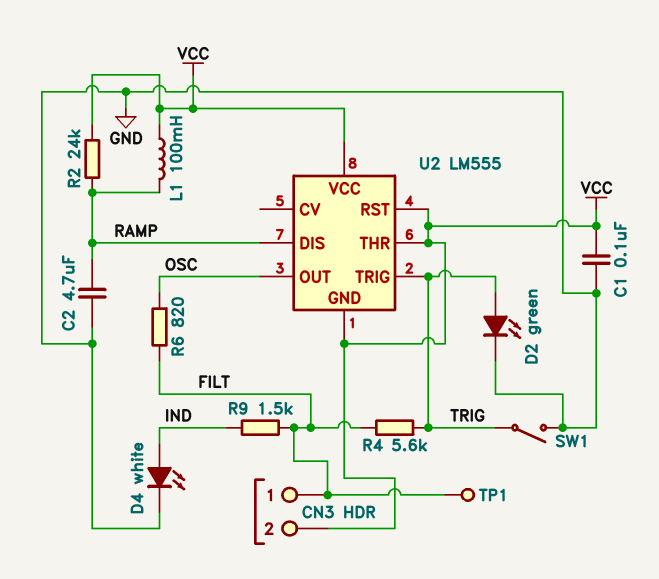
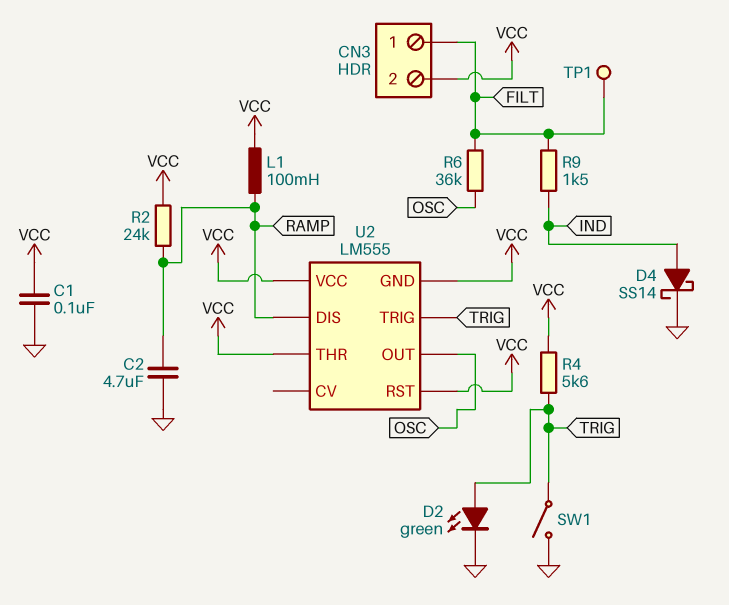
D4: LED white (A IND, K GND) -> schottky SS14 (A IND, K GND)
R4: 5.6k (FILT, TRIG) -> 5.6k (TRIG, VCC)
R6: 820 (FILT, OSC) -> 36k (FILT, OSC)

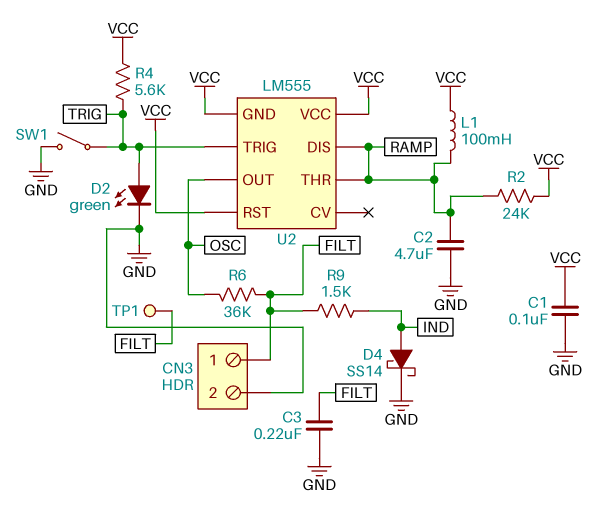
C3: none -> 220nF (FILT, GND)
CN3 pin 2: VCC -> GND
U2 pin THR: VCC -> RAMP

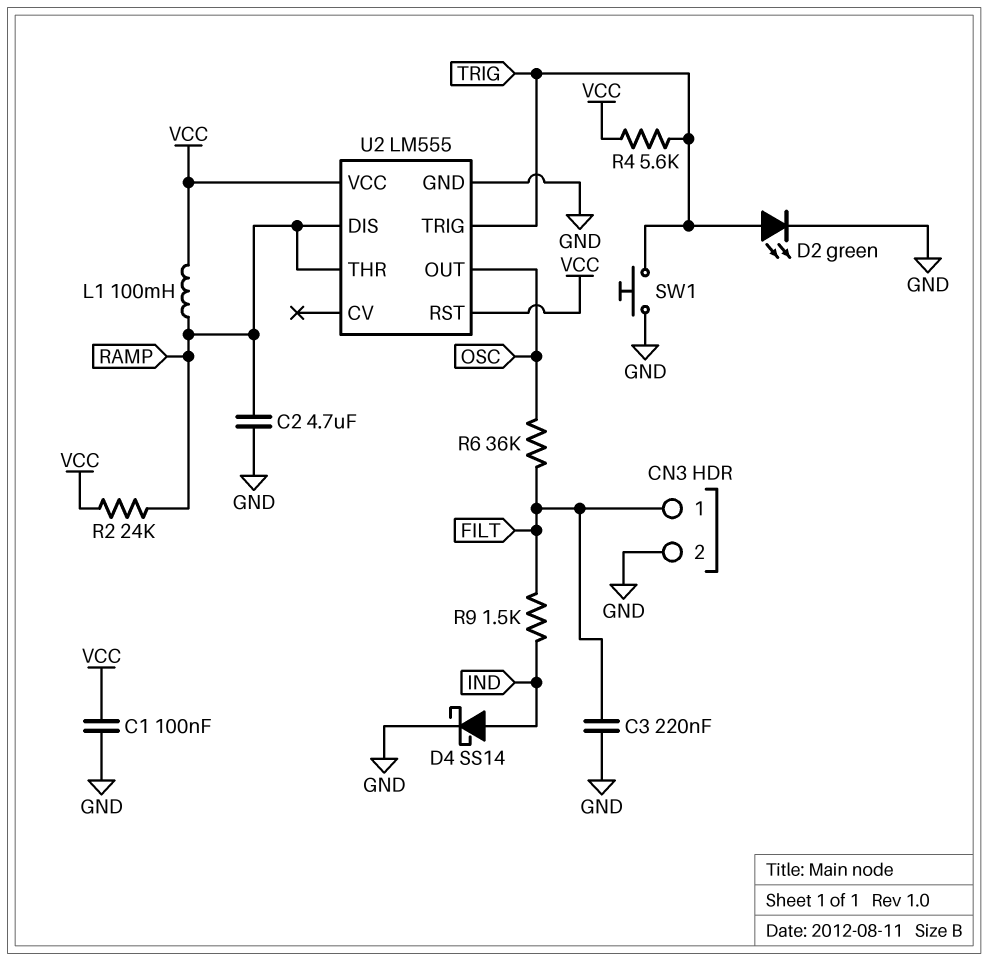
SW1: switch (GND, TRIG) -> button (GND, TRIG)
TP1: test point (FILT) -> none
U2 pin GND: VCC -> GND

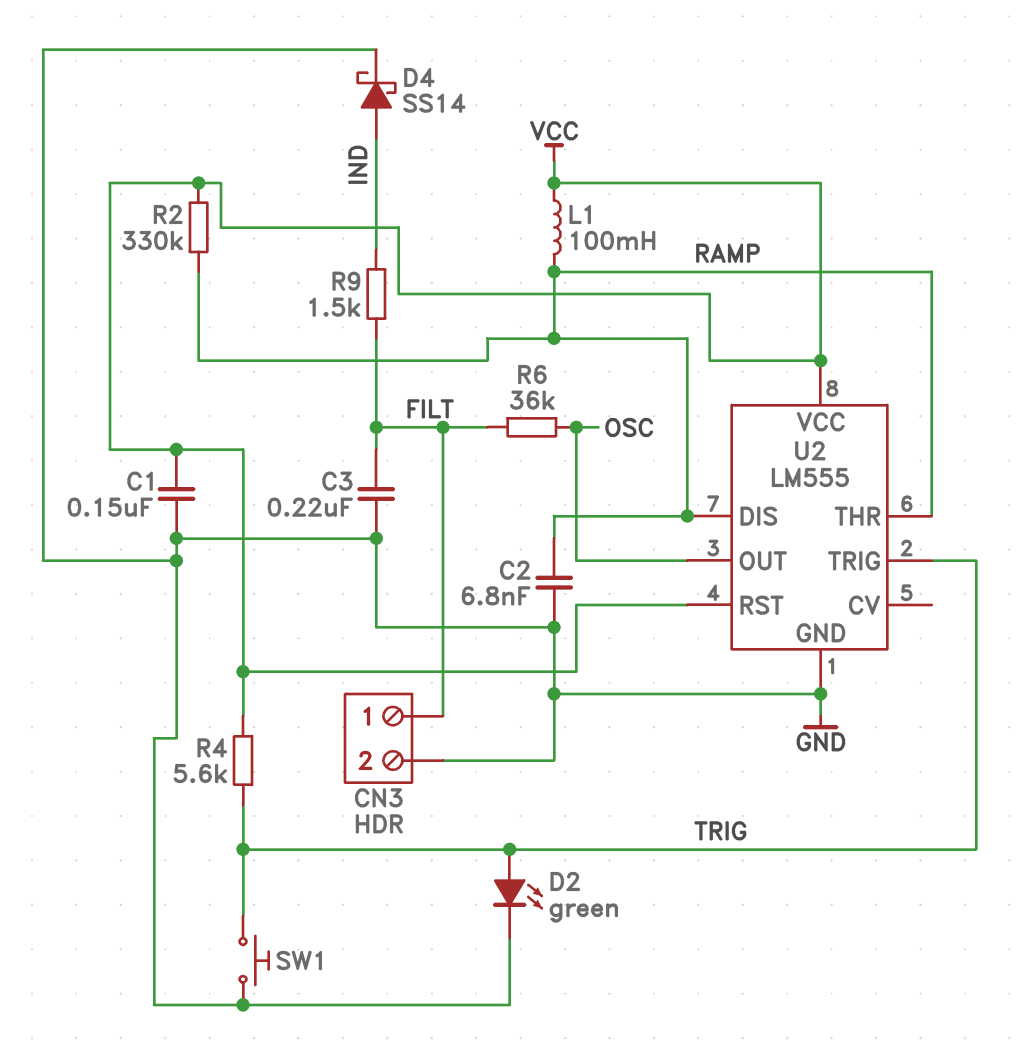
C1: 100nF (GND, VCC) -> 150nF (GND, VCC)
C2: 4.7uF (GND, RAMP) -> 6.8nF (GND, RAMP)
R2: 24k (RAMP, VCC) -> 330k (RAMP, VCC)

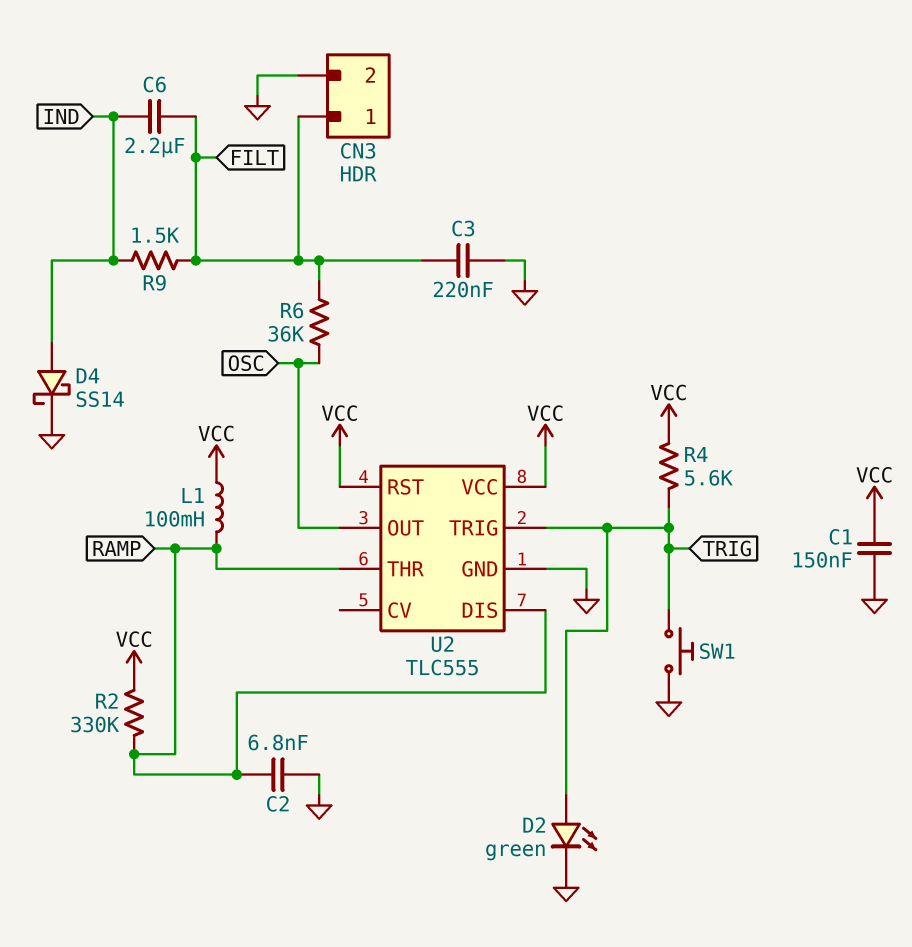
C6: none -> 2.2uF (FILT, IND)
U2: LM555 -> TLC555

